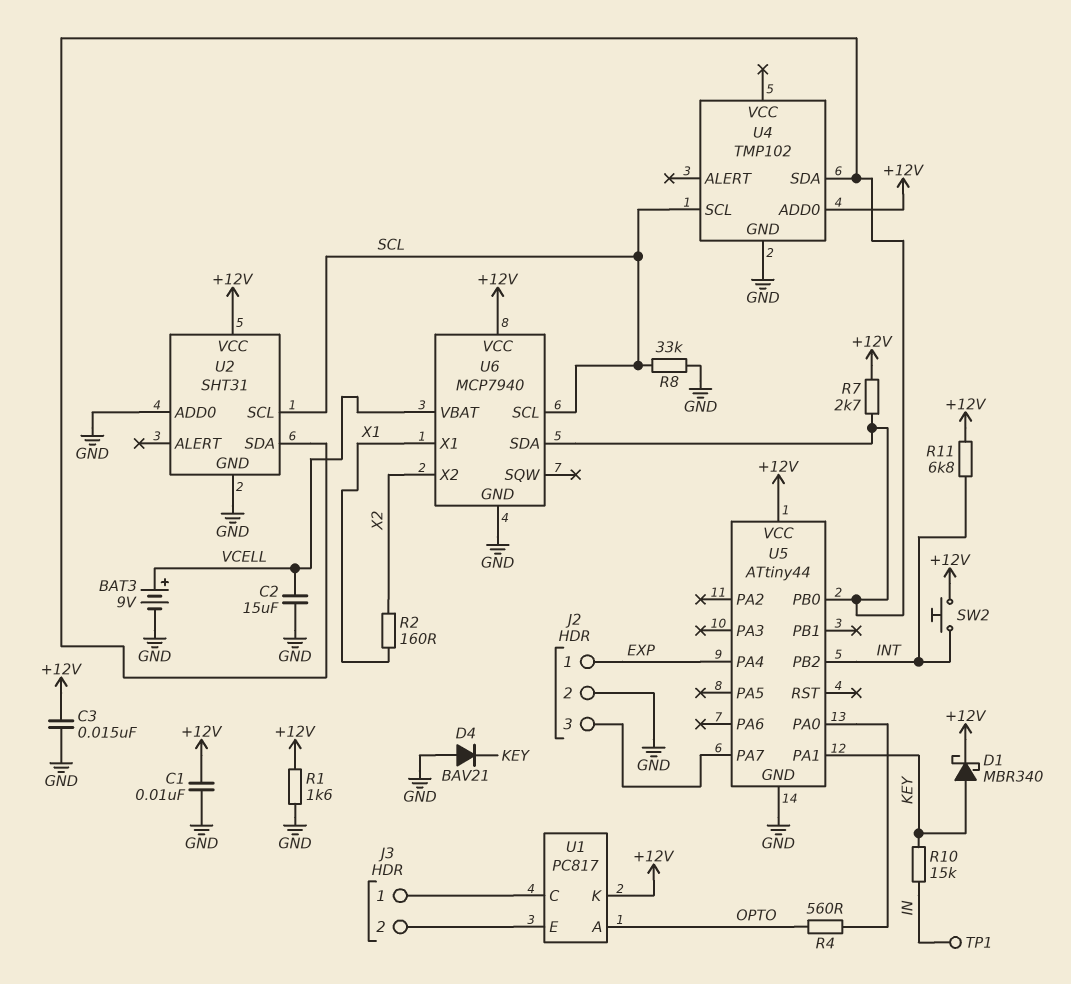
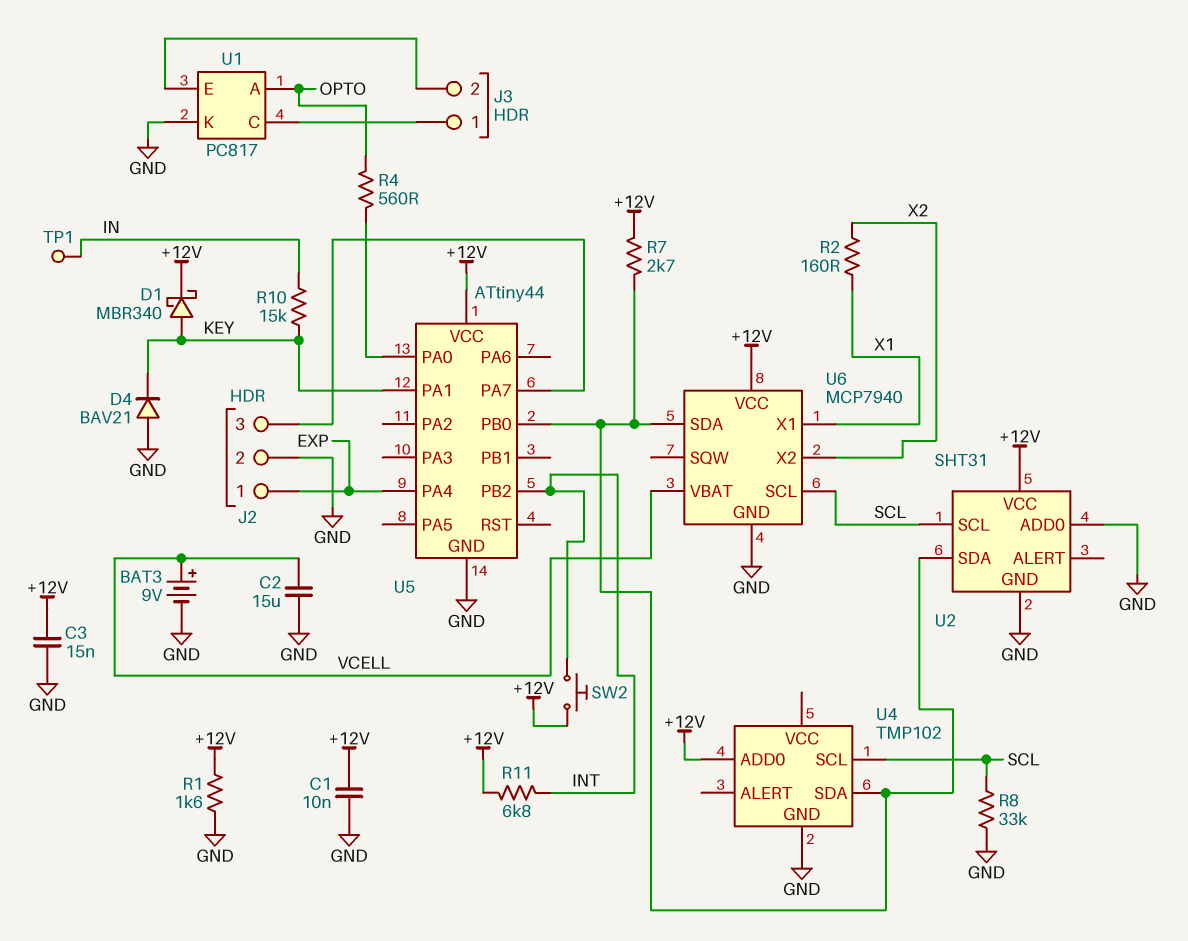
U1 pin K: +12V -> GND

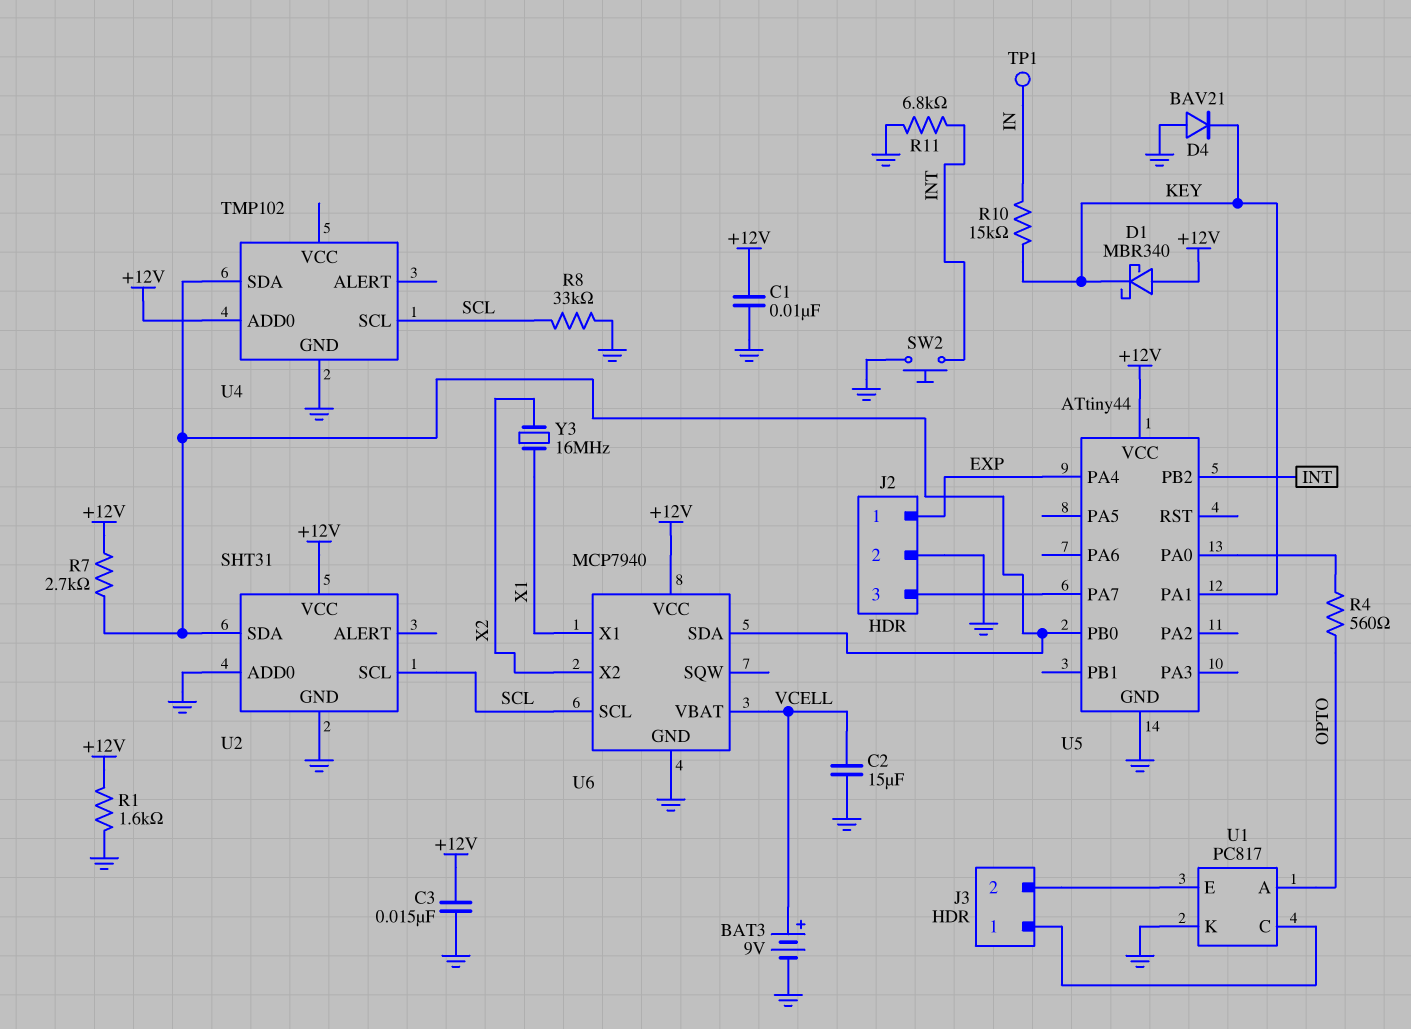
D1: schottky MBR340 (A KEY, K +12V) -> schottky MBR340 (A +12V, K KEY)
R2: 160 (X1, X2) -> none
R11: 6.8k (+12V, INT) -> 6.8k (GND, INT)
SW2: button (+12V, INT) -> button (GND, INT)
Y3: none -> 16MHz (X1, X2)

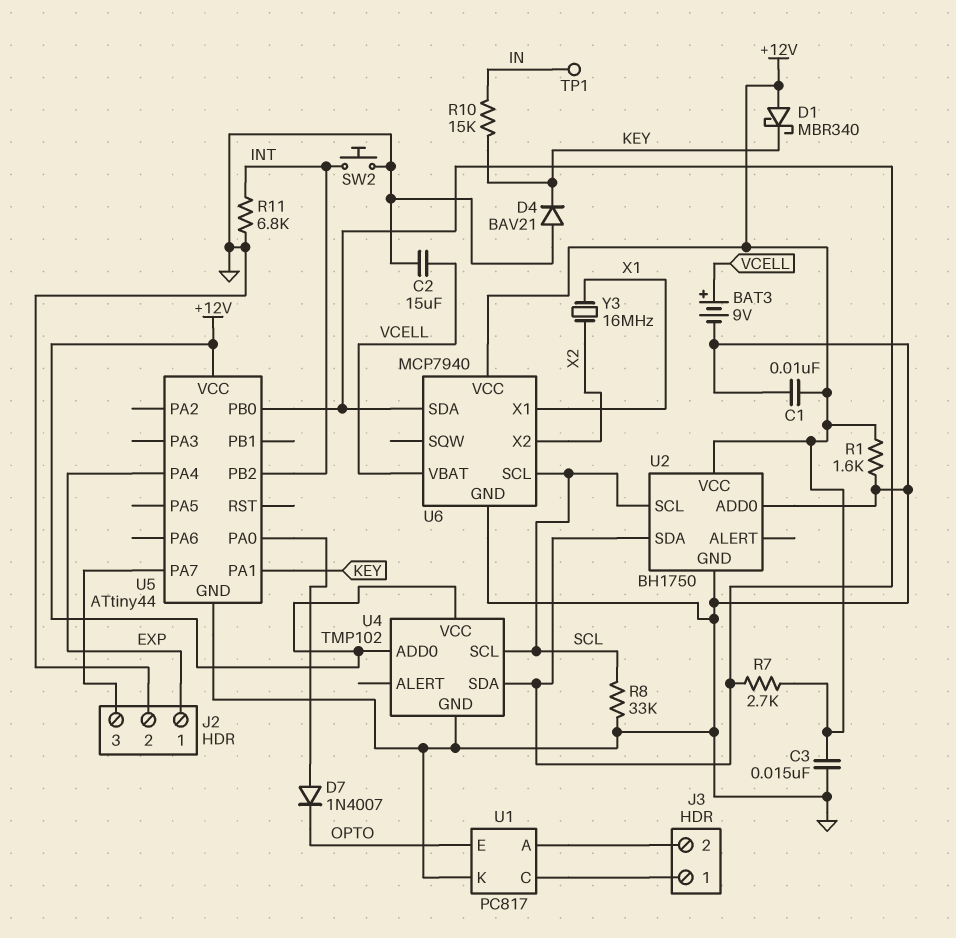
D7: none -> diode 1N4007 (A U5/PA0, K OPTO)
R4: 560 (OPTO, U5/PA0) -> none
U1 pin A: OPTO -> J3/2
U1 pin E: J3/2 -> OPTO
U2: SHT31 -> BH1750
U4 pin VCC: none -> +12V

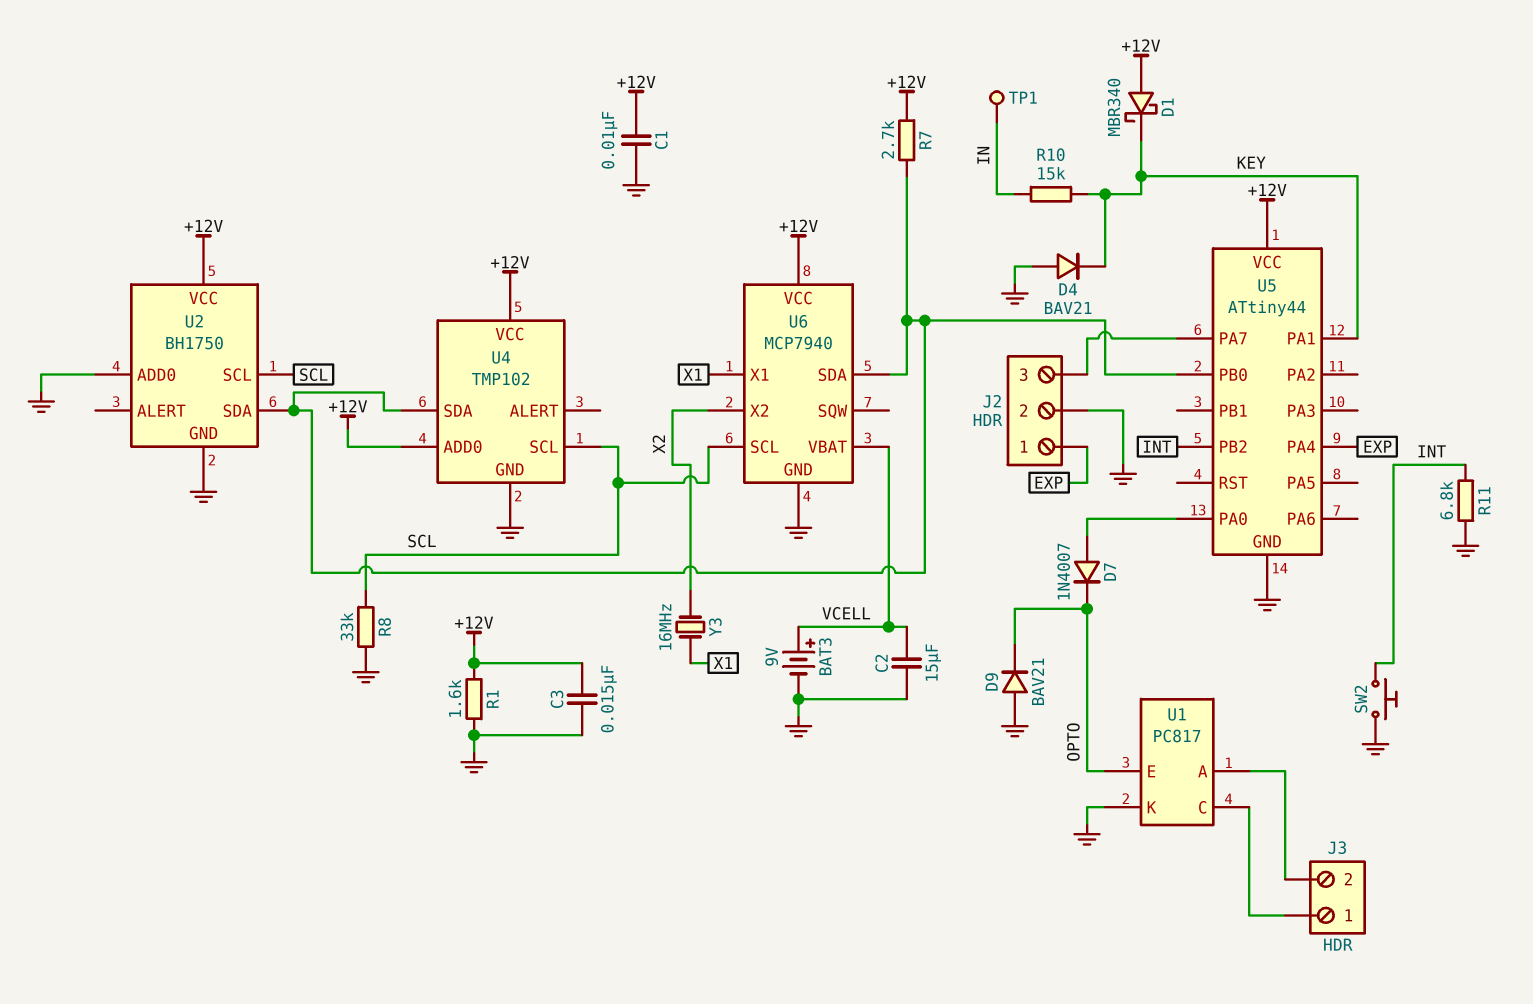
D9: none -> diode BAV21 (A GND, K OPTO)

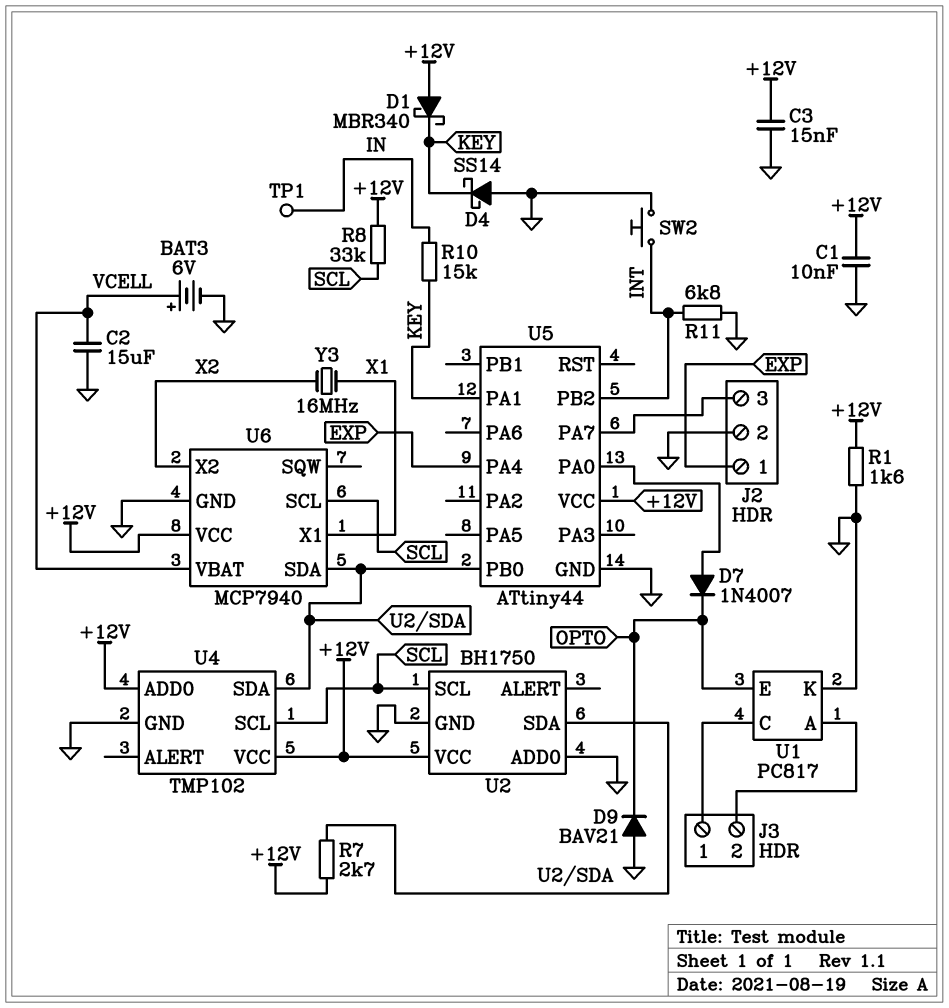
BAT3: 9V (plus VCELL, minus GND) -> 6V (plus VCELL, minus GND)
D4: diode BAV21 (A GND, K KEY) -> schottky SS14 (A GND, K KEY)
R8: 33k (GND, SCL) -> 33k (+12V, SCL)

